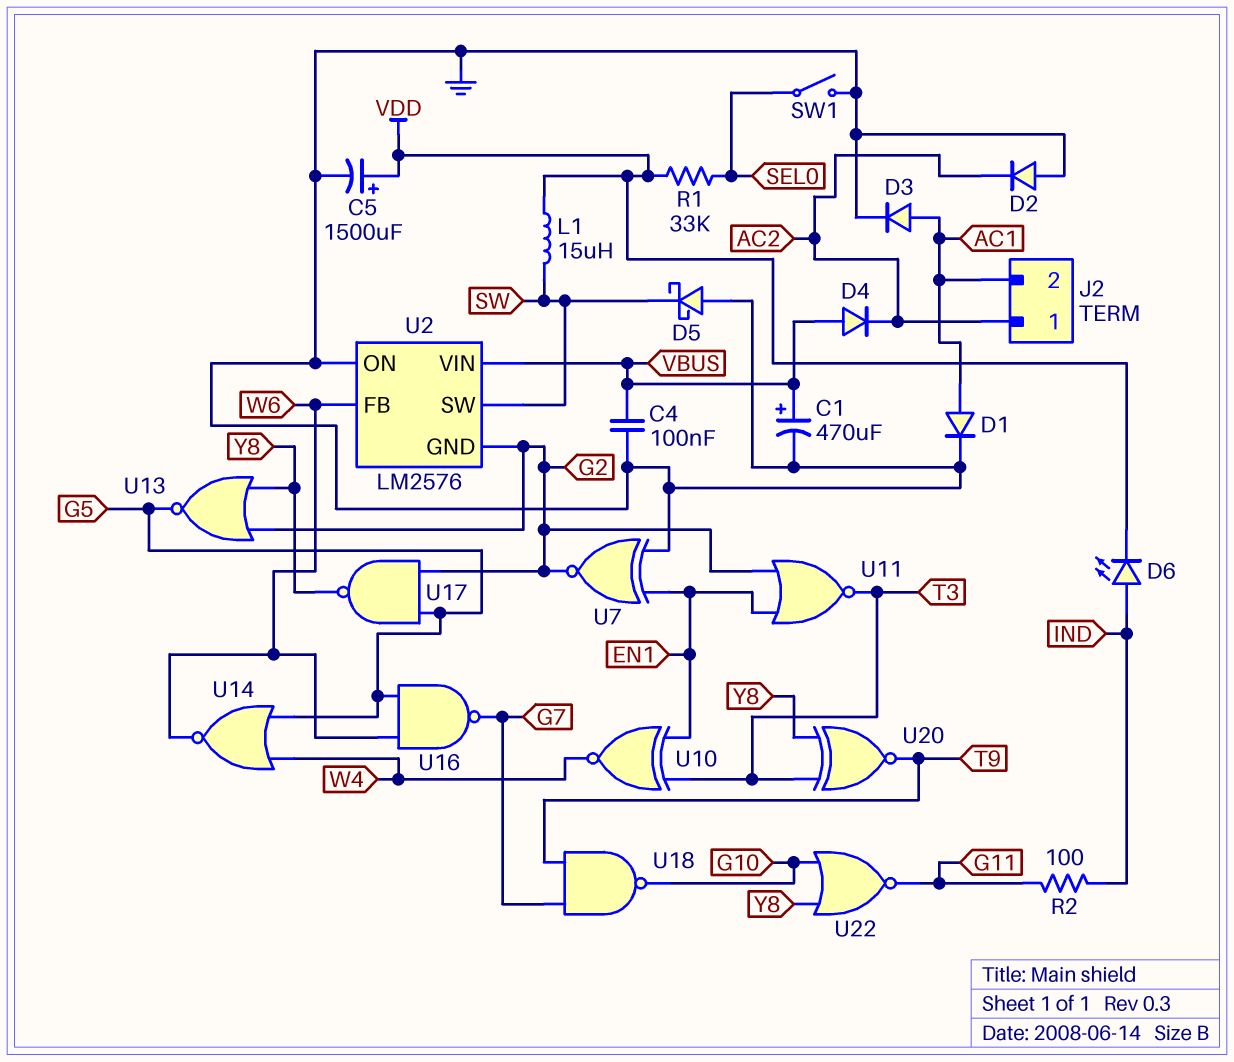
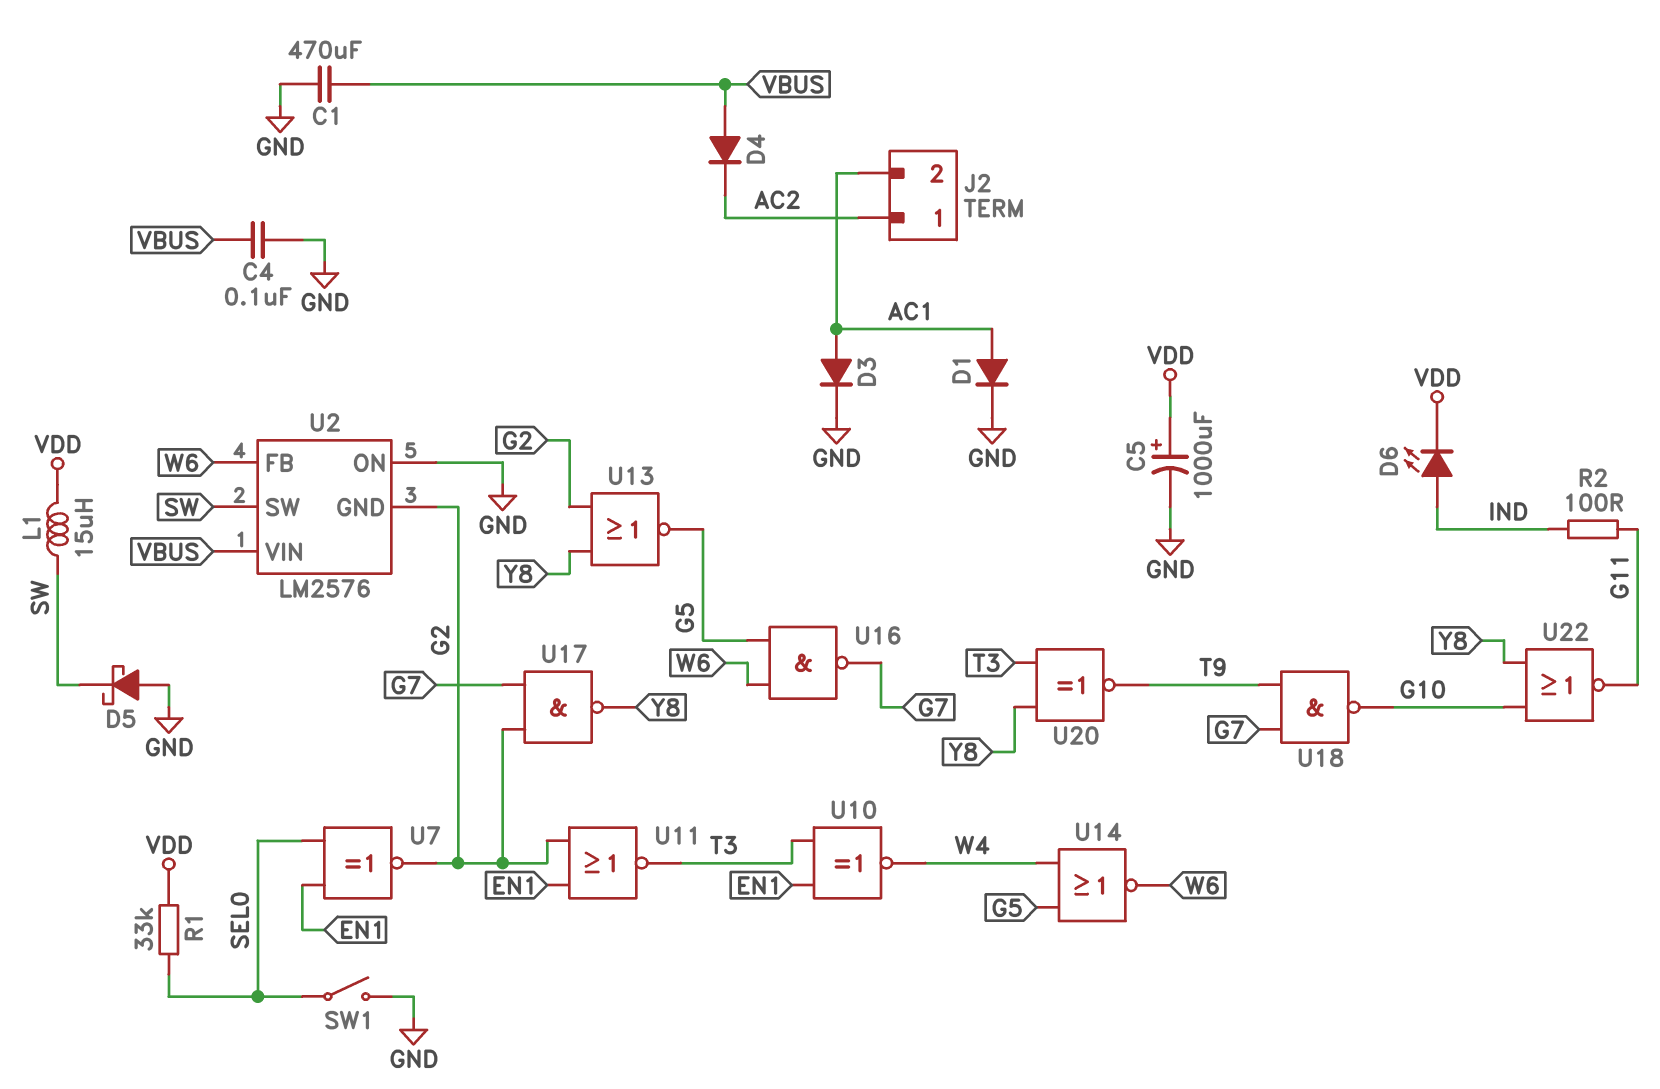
C1: 470uF (plus VBUS, minus GND) -> 470uF (GND, VBUS)
C5: 1500uF (plus VDD, minus GND) -> 1000uF (plus VDD, minus GND)
D2: diode (A GND, K AC2) -> none
U7: XNOR (in EN1, in GND, out G2) -> XNOR (in EN1, in SEL0, out G2)
U17: NAND (in G2, in G5, out Y8) -> NAND (in G2, in G7, out Y8)

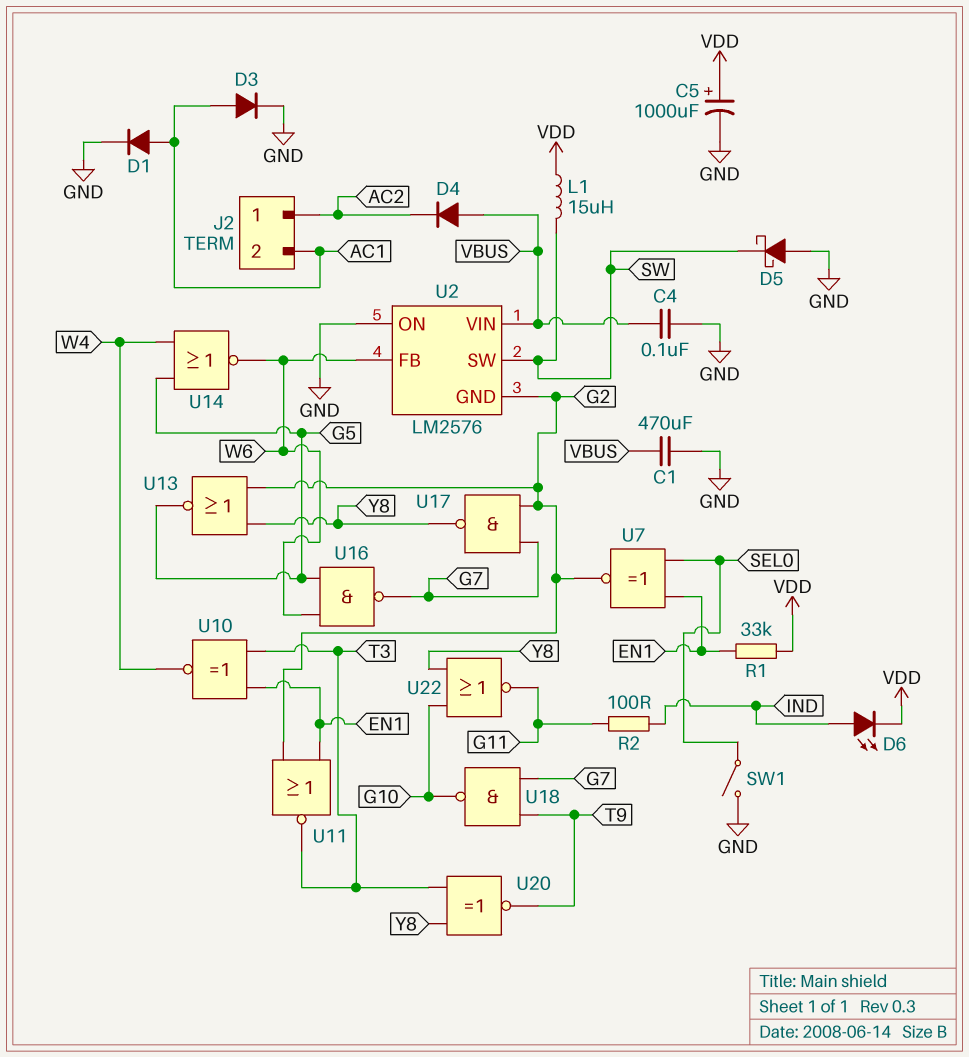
R1: 33k (SEL0, VDD) -> 33k (EN1, VDD)

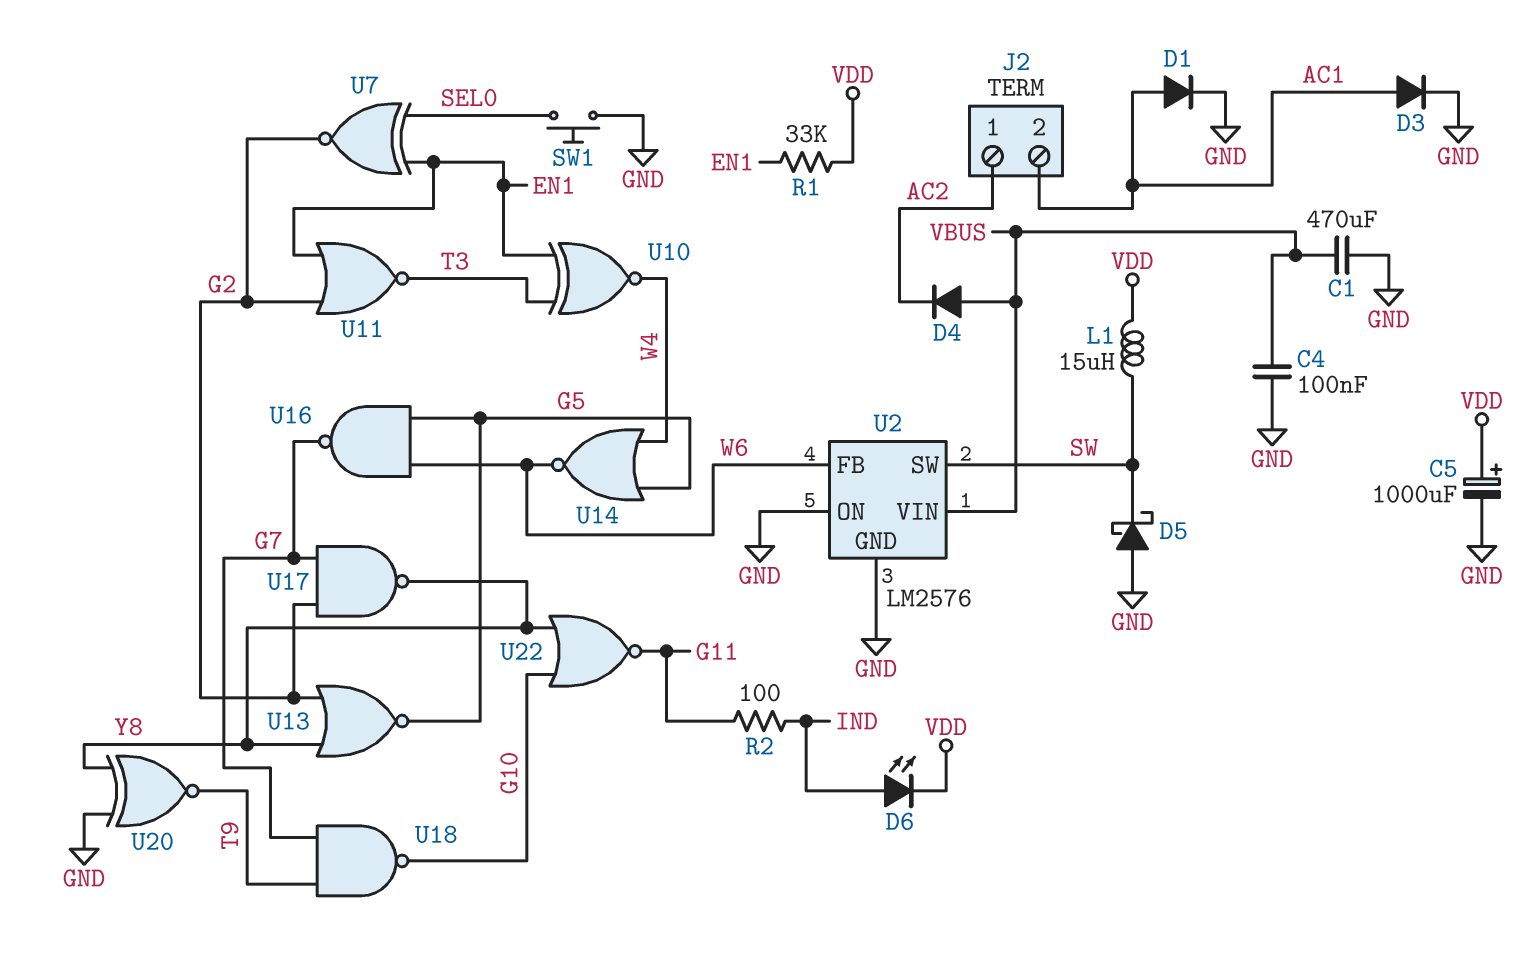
SW1: switch (GND, SEL0) -> button (GND, SEL0)
U2 pin GND: G2 -> GND
U20: XNOR (in T3, in Y8, out T9) -> XNOR (in GND, in Y8, out T9)

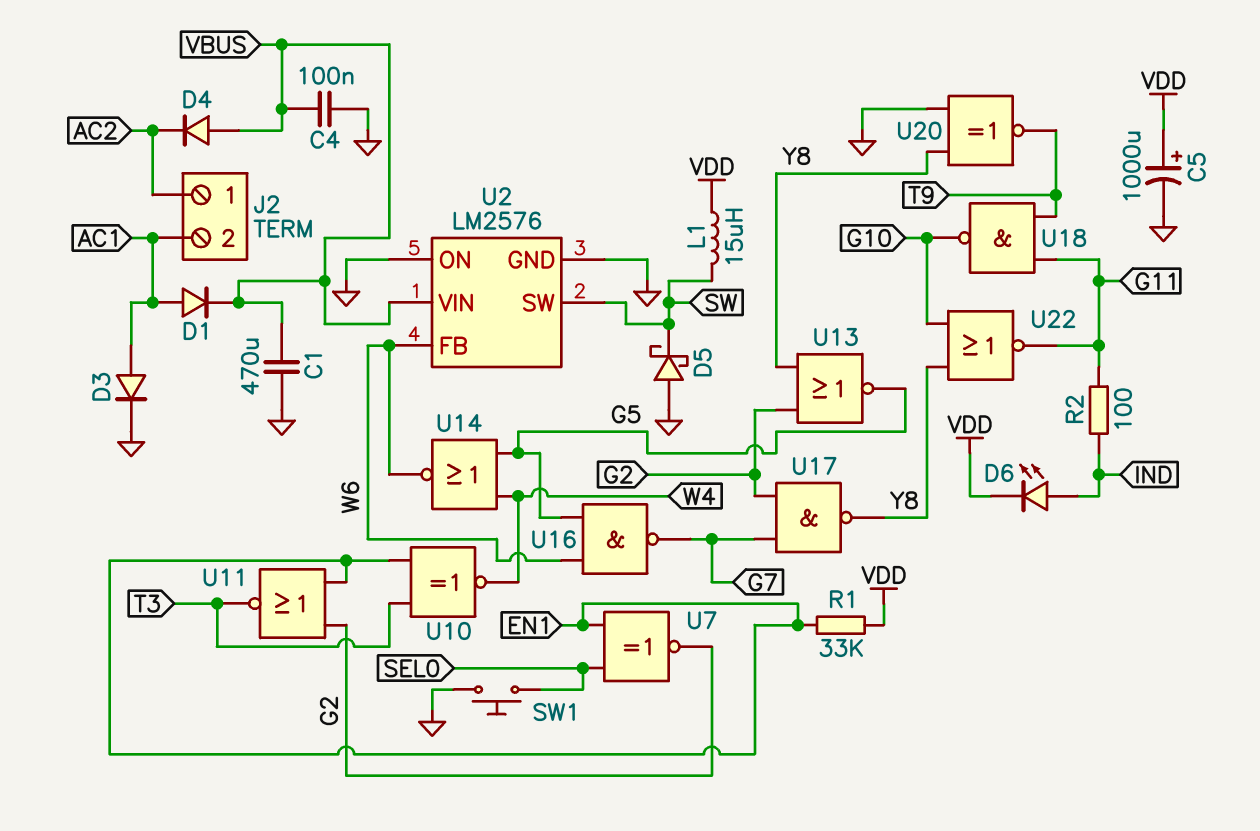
D1: diode (A AC1, K GND) -> diode (A AC1, K VBUS)
U18: NAND (in G7, in T9, out G10) -> NAND (in G11, in T9, out G10)

